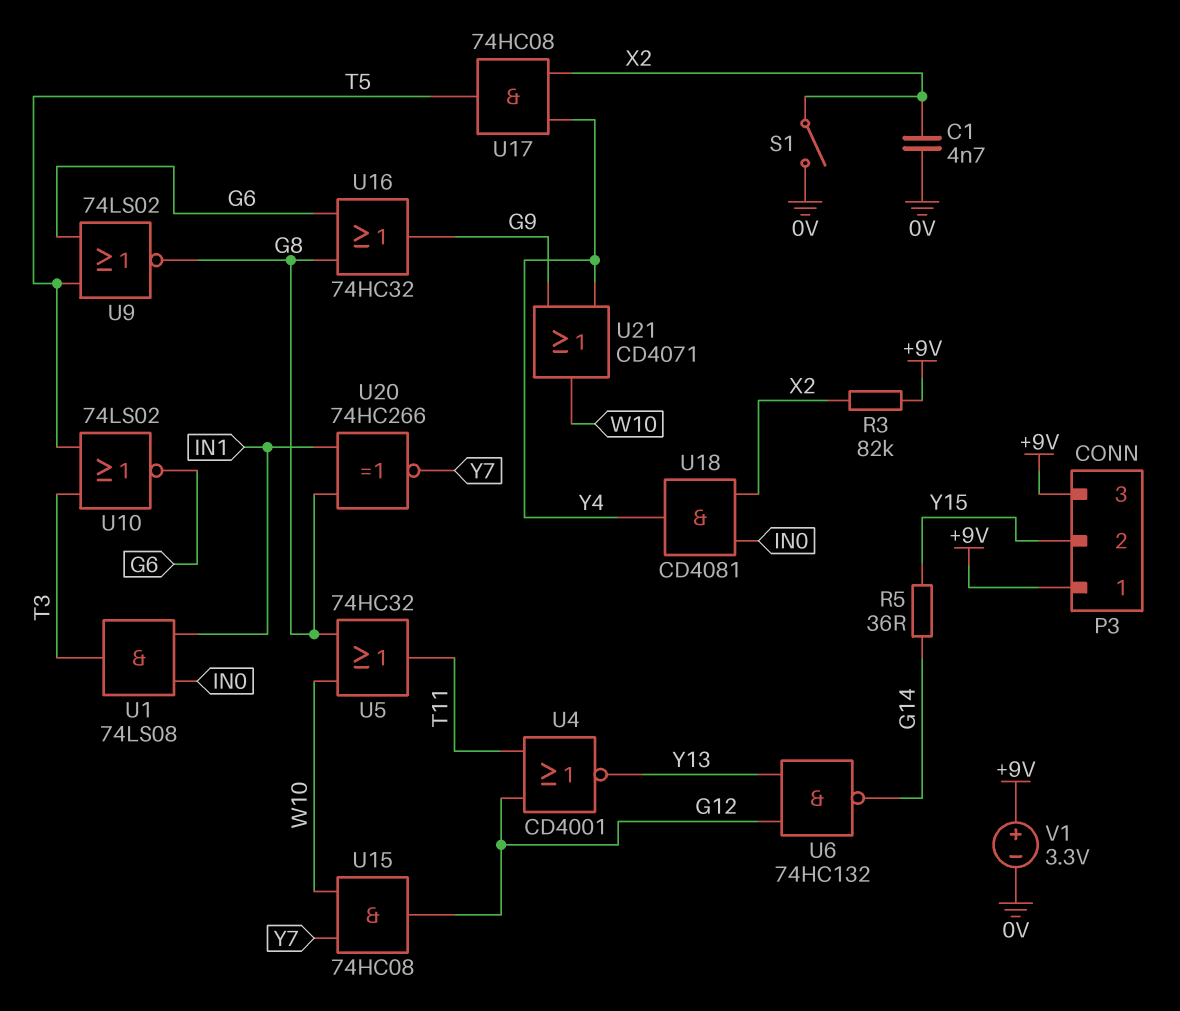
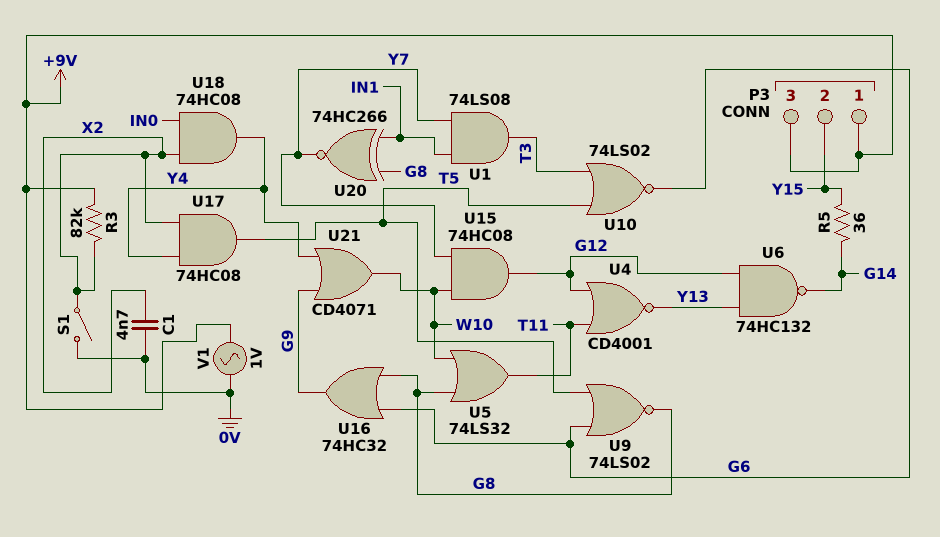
U1: AND 74LS08 (in IN0, in IN1, out T3) -> AND 74LS08 (in IN1, in Y7, out T3)
U5: OR 74HC32 (in G8, in W10, out T11) -> OR 74LS32 (in G8, in W10, out T11)
U18: AND CD4081 (in IN0, in X2, out Y4) -> AND 74HC08 (in IN0, in X2, out Y4)
V1: 3.3V (plus +9V, minus 0V) -> AC 1V (+9V, 0V)

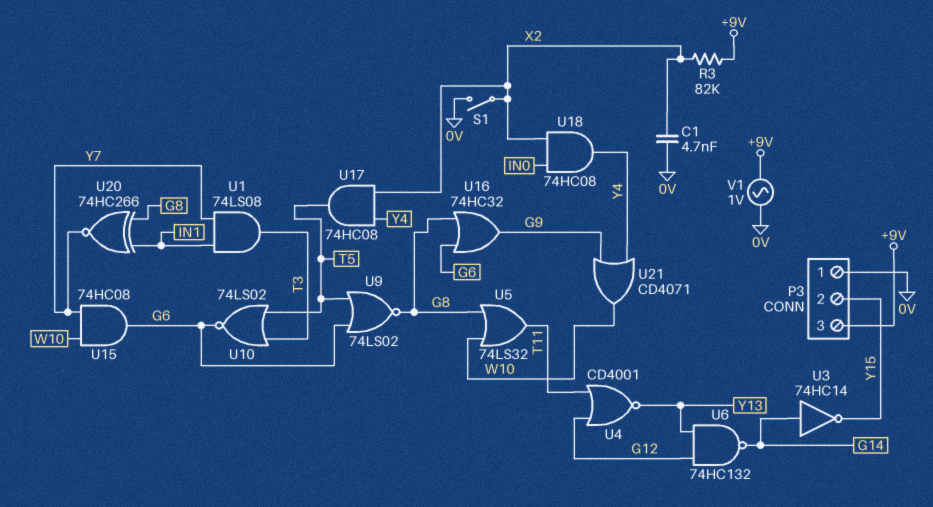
P3 pin 1: +9V -> 0V
R5: 36 (G14, Y15) -> none
U3: none -> NOT 74HC14 (in G14, out Y15)
U15: AND 74HC08 (in W10, in Y7, out G12) -> AND 74HC08 (in W10, in Y7, out G6)

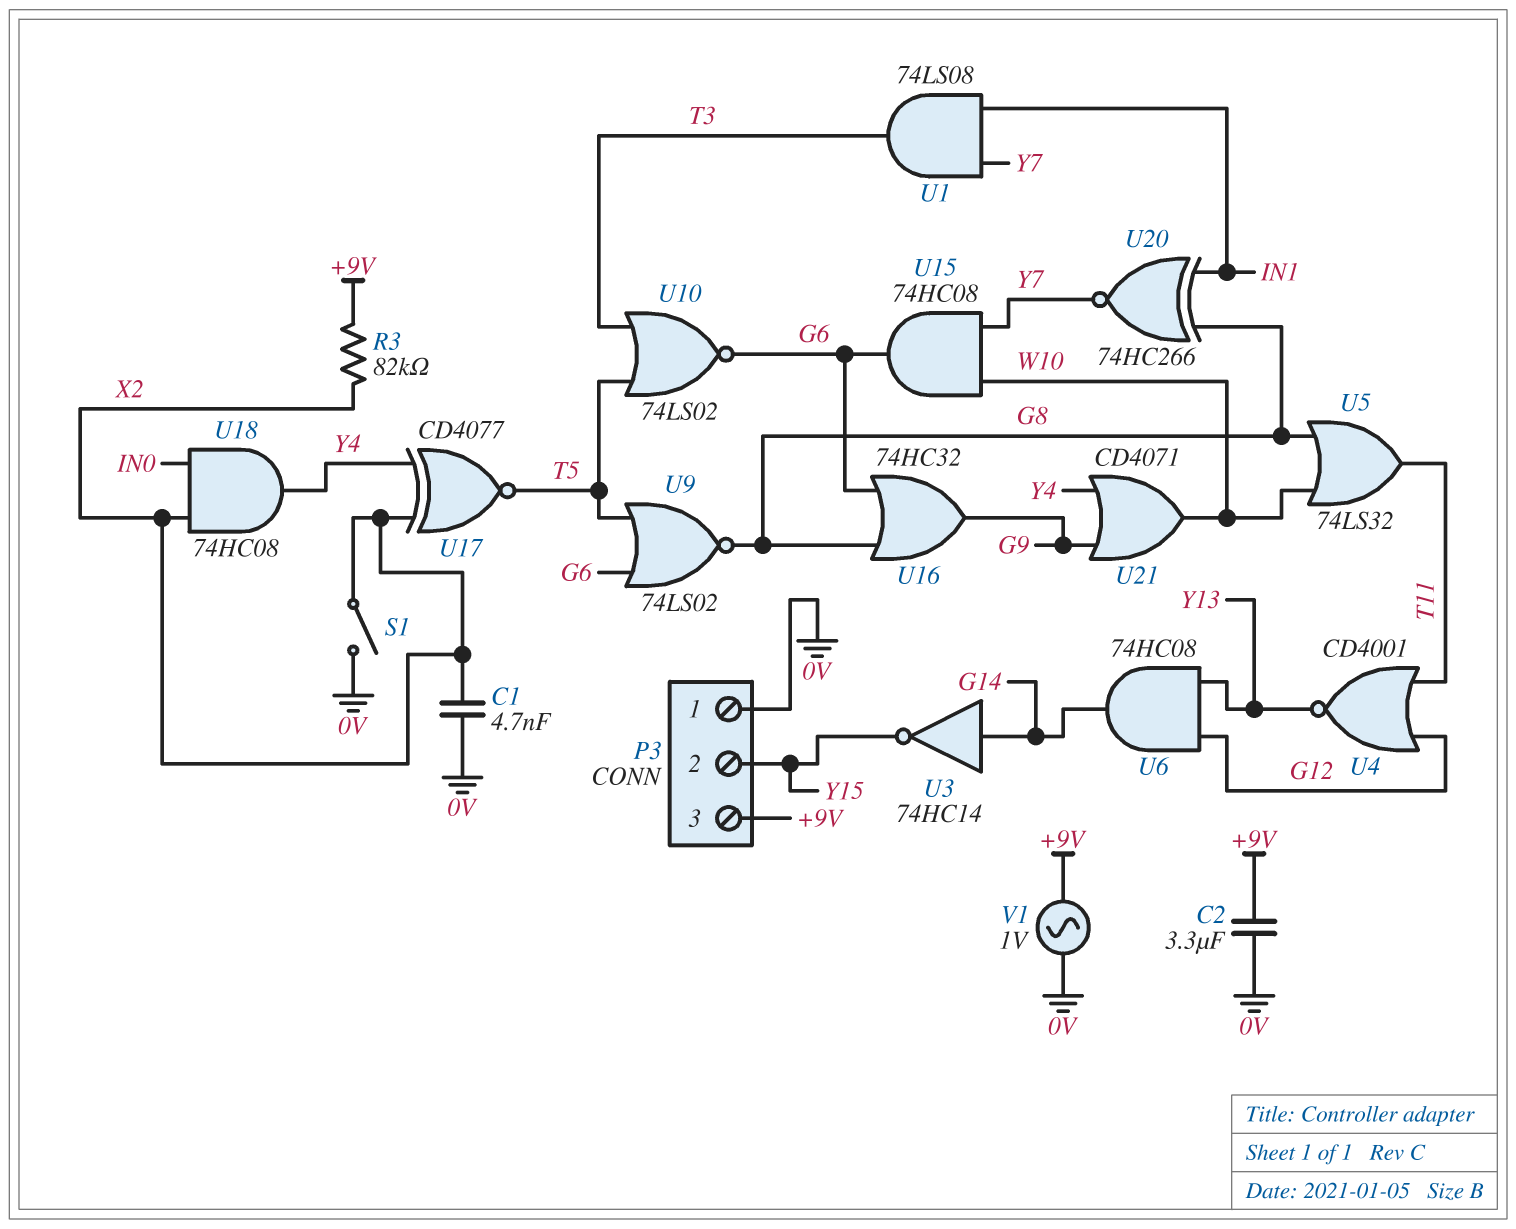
C2: none -> 3.3uF (+9V, 0V)
U6: NAND 74HC132 (in G12, in Y13, out G14) -> AND 74HC08 (in G12, in Y13, out G14)
U17: AND 74HC08 (in X2, in Y4, out T5) -> XNOR CD4077 (in X2, in Y4, out T5)

